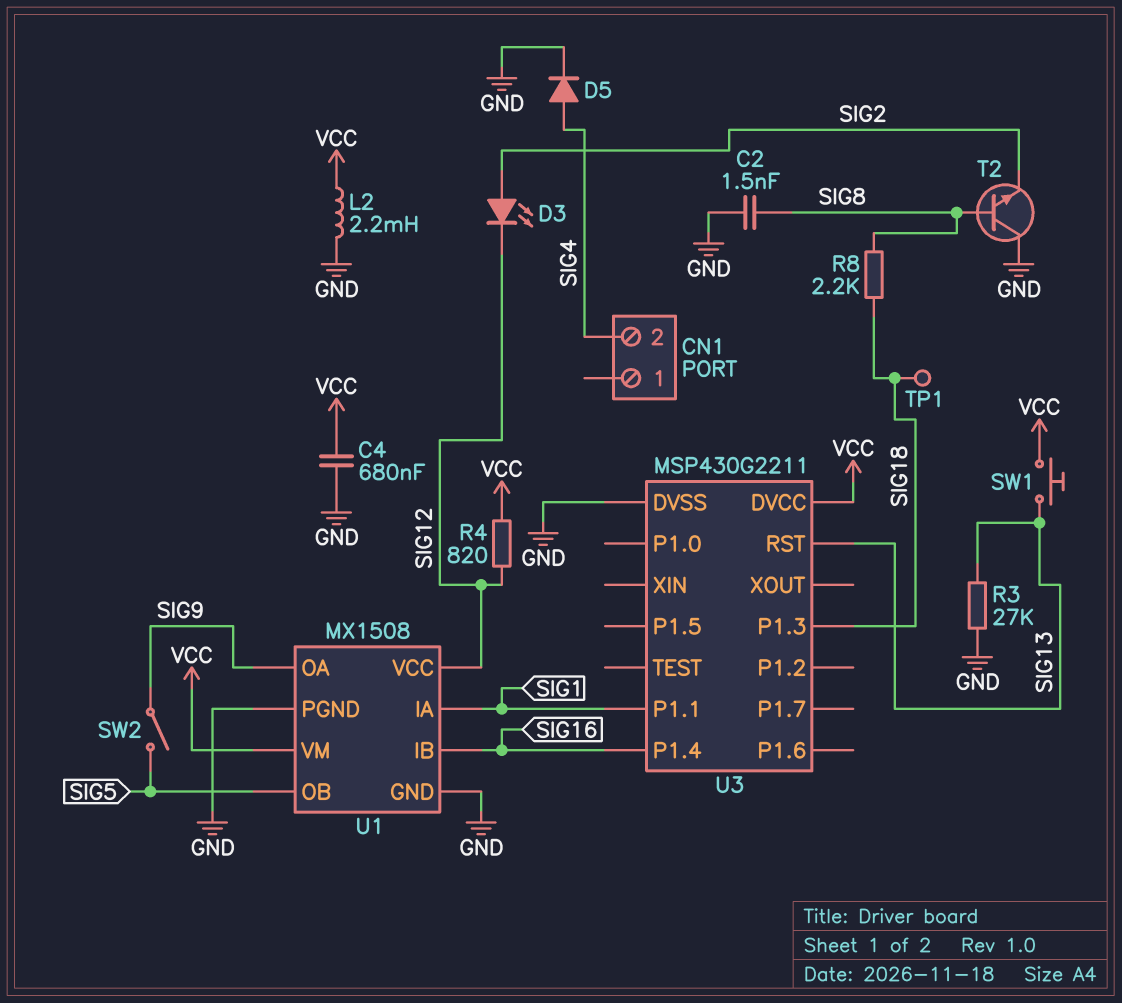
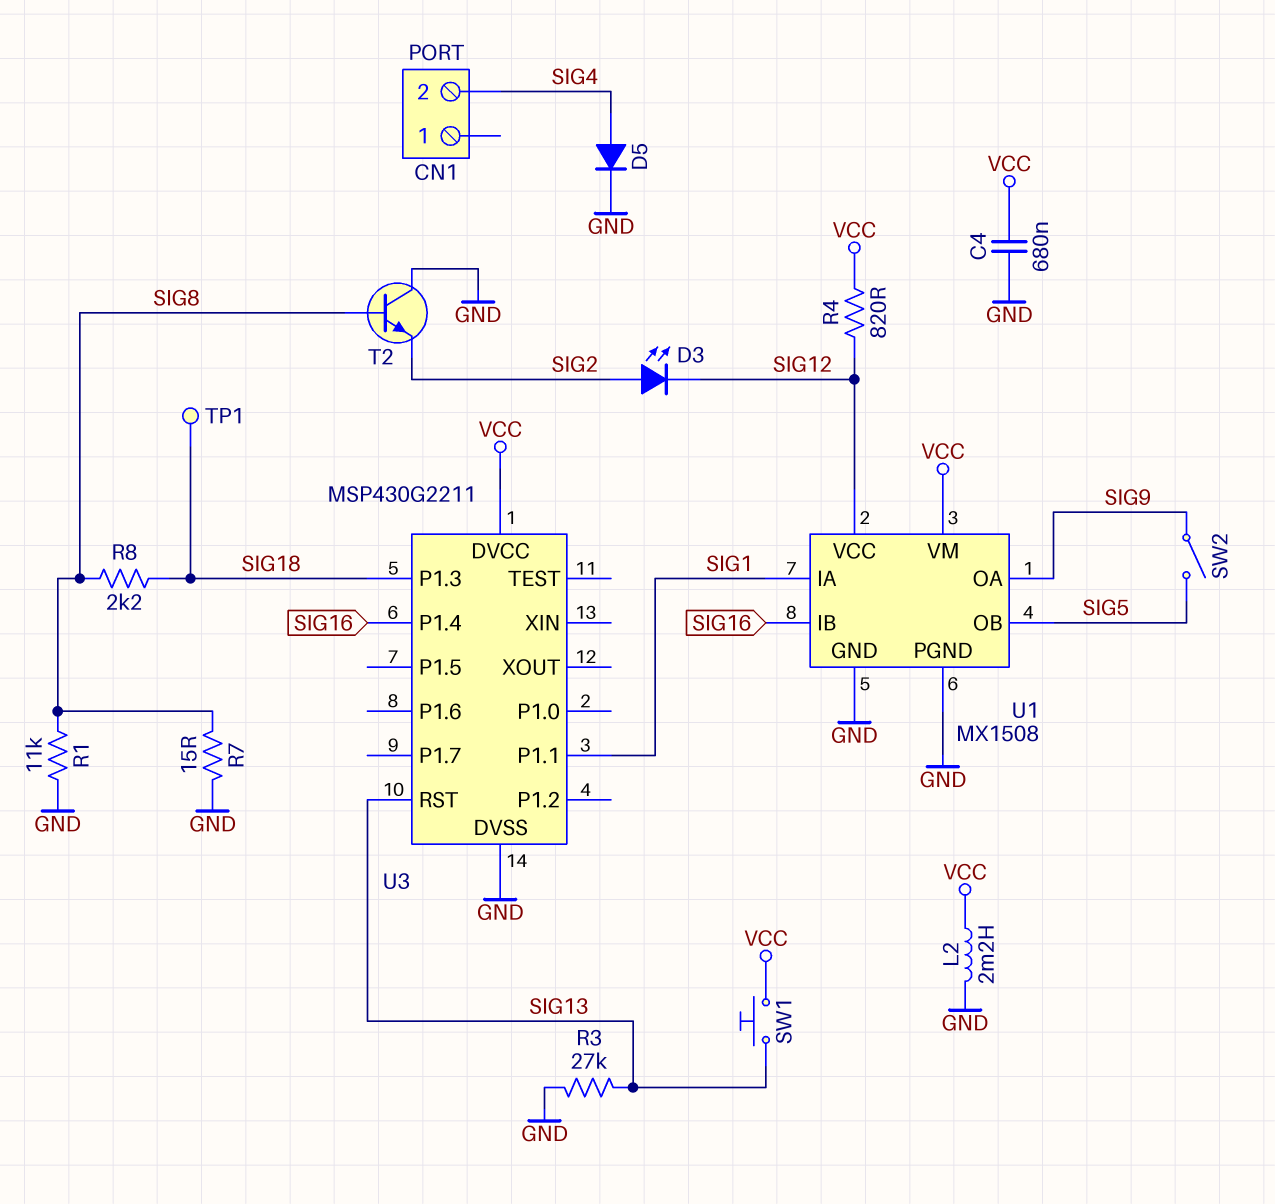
C2: 1.5nF (GND, SIG8) -> none
R1: none -> 11k (GND, SIG8)
R7: none -> 15 (GND, SIG8)

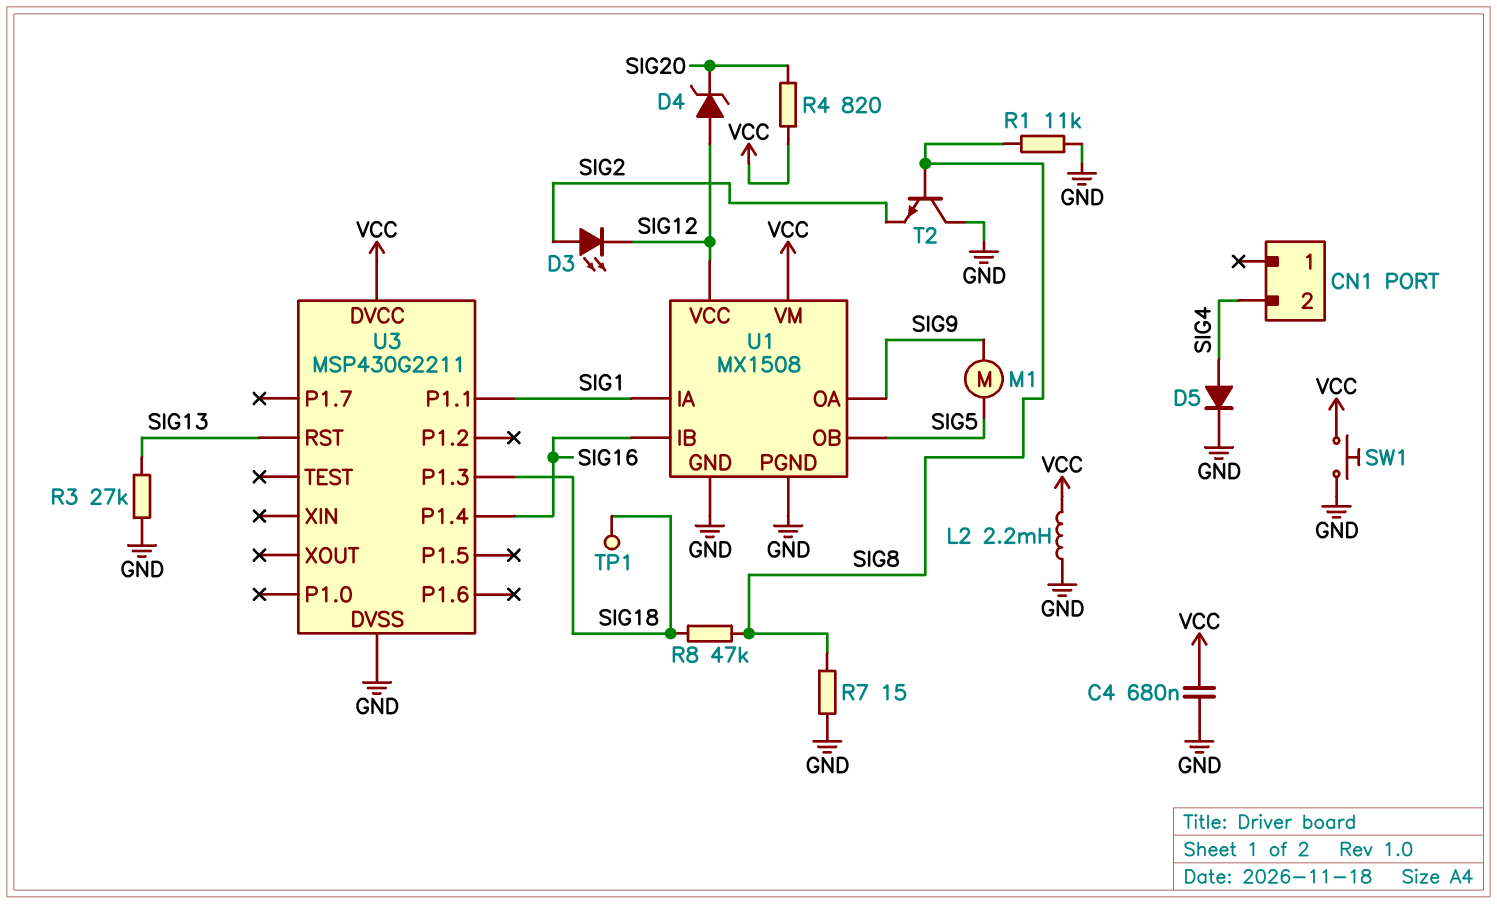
D4: none -> zener (A SIG12, K SIG20)
M1: none -> motor (SIG5, SIG9)
R4: 820 (SIG12, VCC) -> 820 (SIG20, VCC)
R8: 2.2k (SIG8, SIG18) -> 47k (SIG8, SIG18)
SW1: button (SIG13, VCC) -> button (GND, VCC)
SW2: switch (SIG5, SIG9) -> none

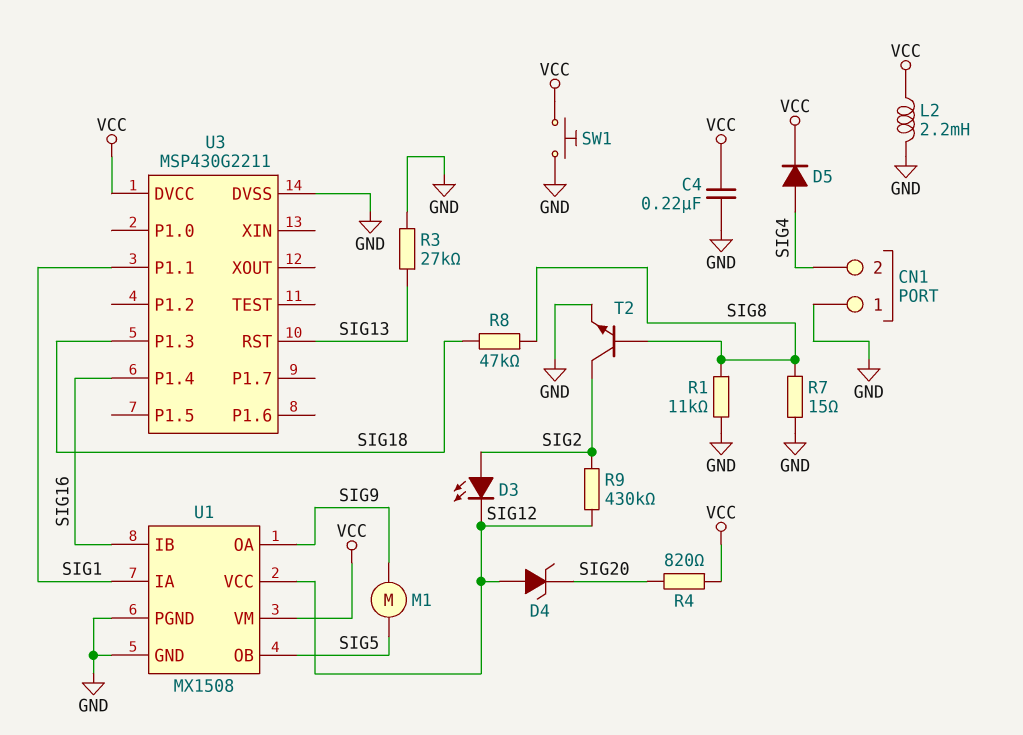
C4: 680nF (GND, VCC) -> 220nF (GND, VCC)
CN1 pin 1: none -> GND
D5: diode (A SIG4, K GND) -> diode (A SIG4, K VCC)
R9: none -> 430k (SIG2, SIG12)
T2: NPN (B SIG8, C GND, E SIG2) -> NPN (B SIG8, C SIG2, E GND)
TP1: test point (SIG18) -> none

